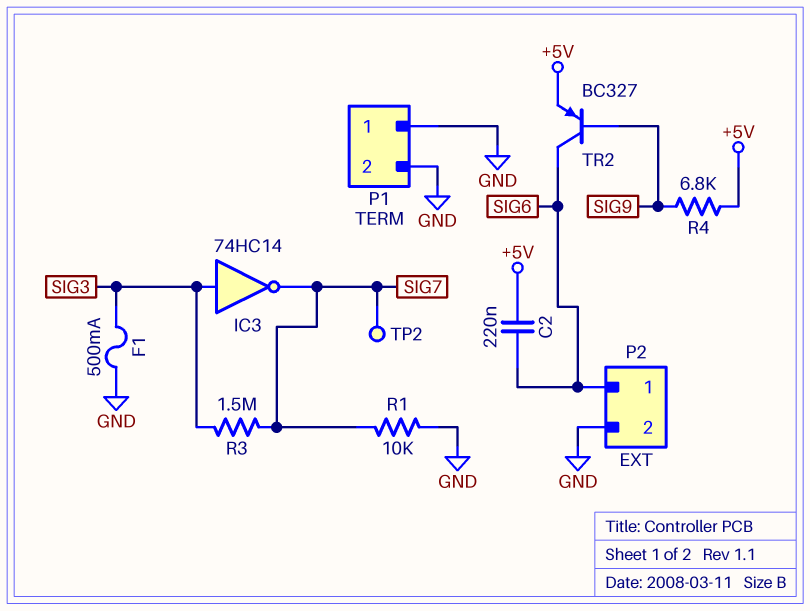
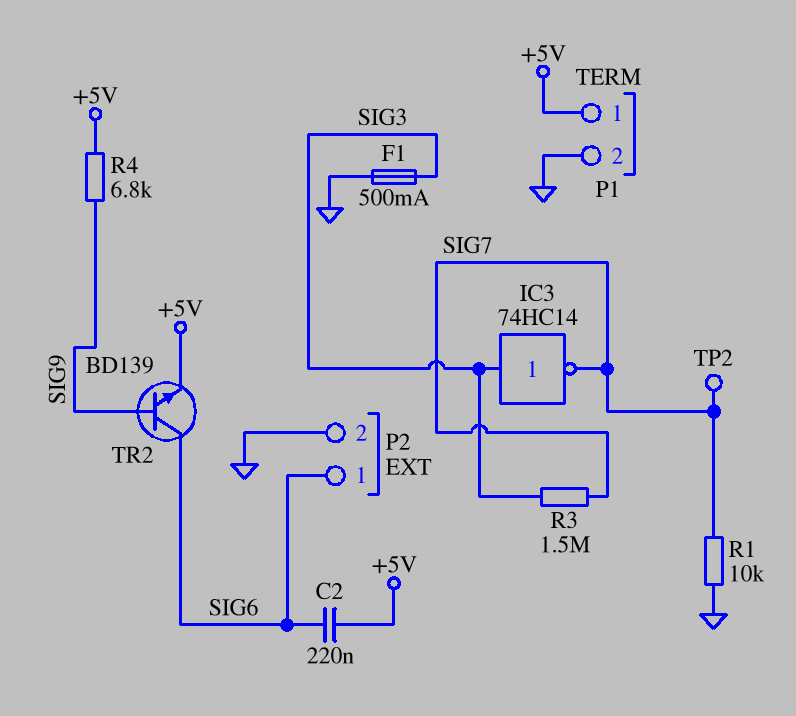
P1 pin 1: GND -> +5V
TR2: PNP BC327 (B SIG9, C SIG6, E +5V) -> NPN BD139 (B SIG9, C SIG6, E +5V)

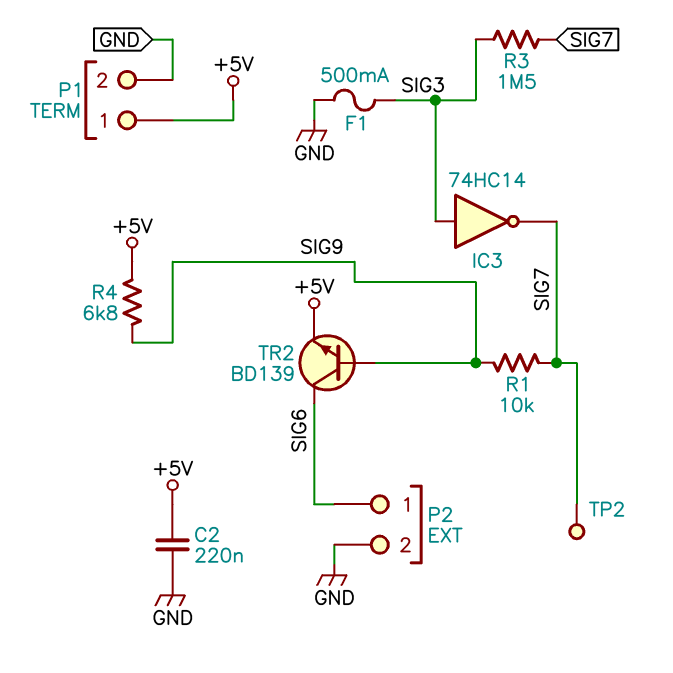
C2: 220nF (+5V, SIG6) -> 220nF (+5V, GND)
R1: 10k (GND, SIG7) -> 10k (SIG7, SIG9)

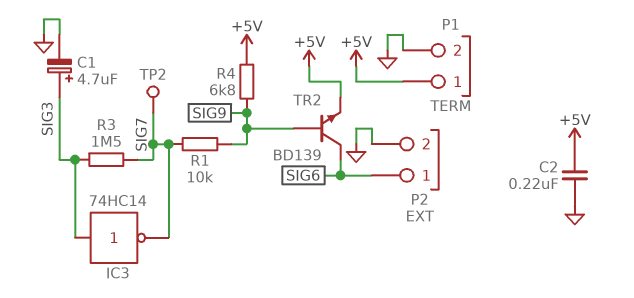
C1: none -> 4.7uF (plus SIG3, minus GND)
F1: 500mA (GND, SIG3) -> none

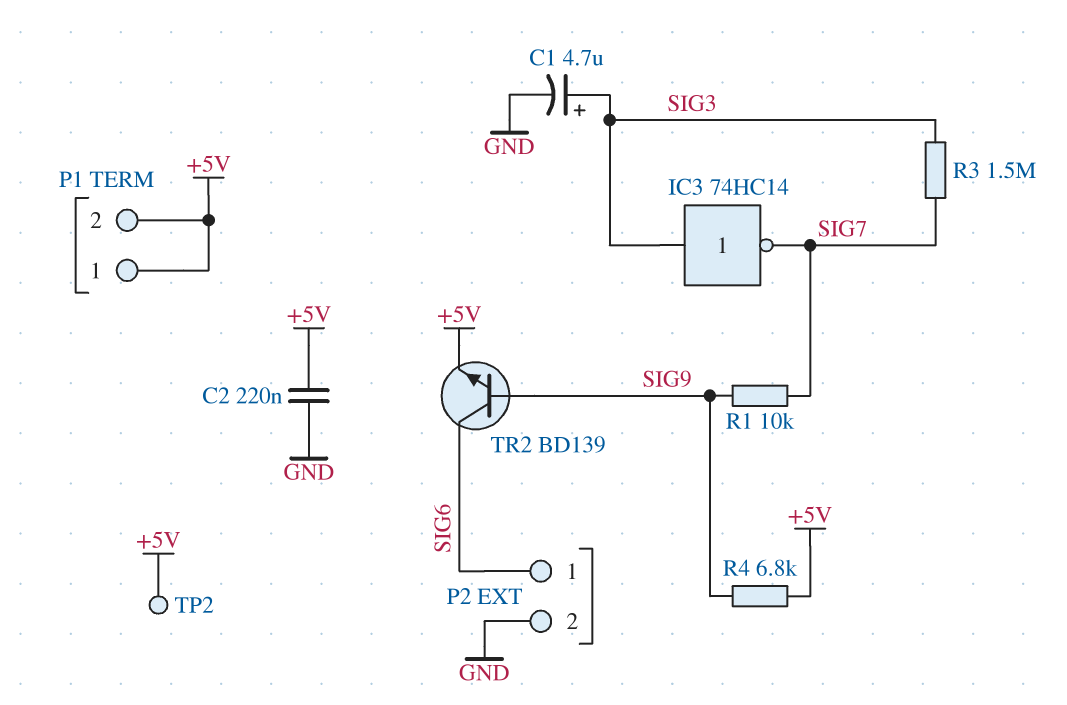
P1 pin 2: GND -> +5V
TP2: test point (SIG7) -> test point (+5V)

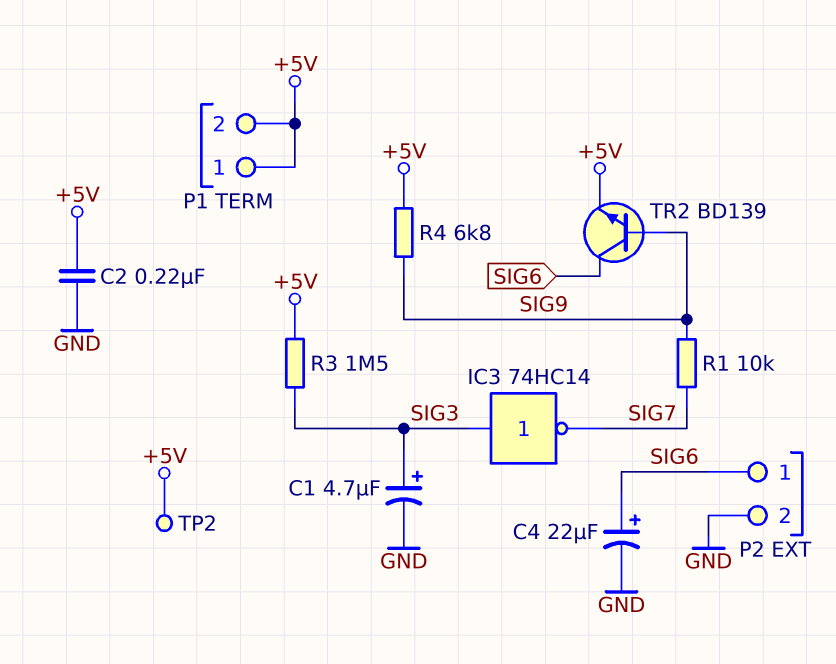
C4: none -> 22uF (plus SIG6, minus GND)
R3: 1.5M (SIG3, SIG7) -> 1.5M (+5V, SIG3)

